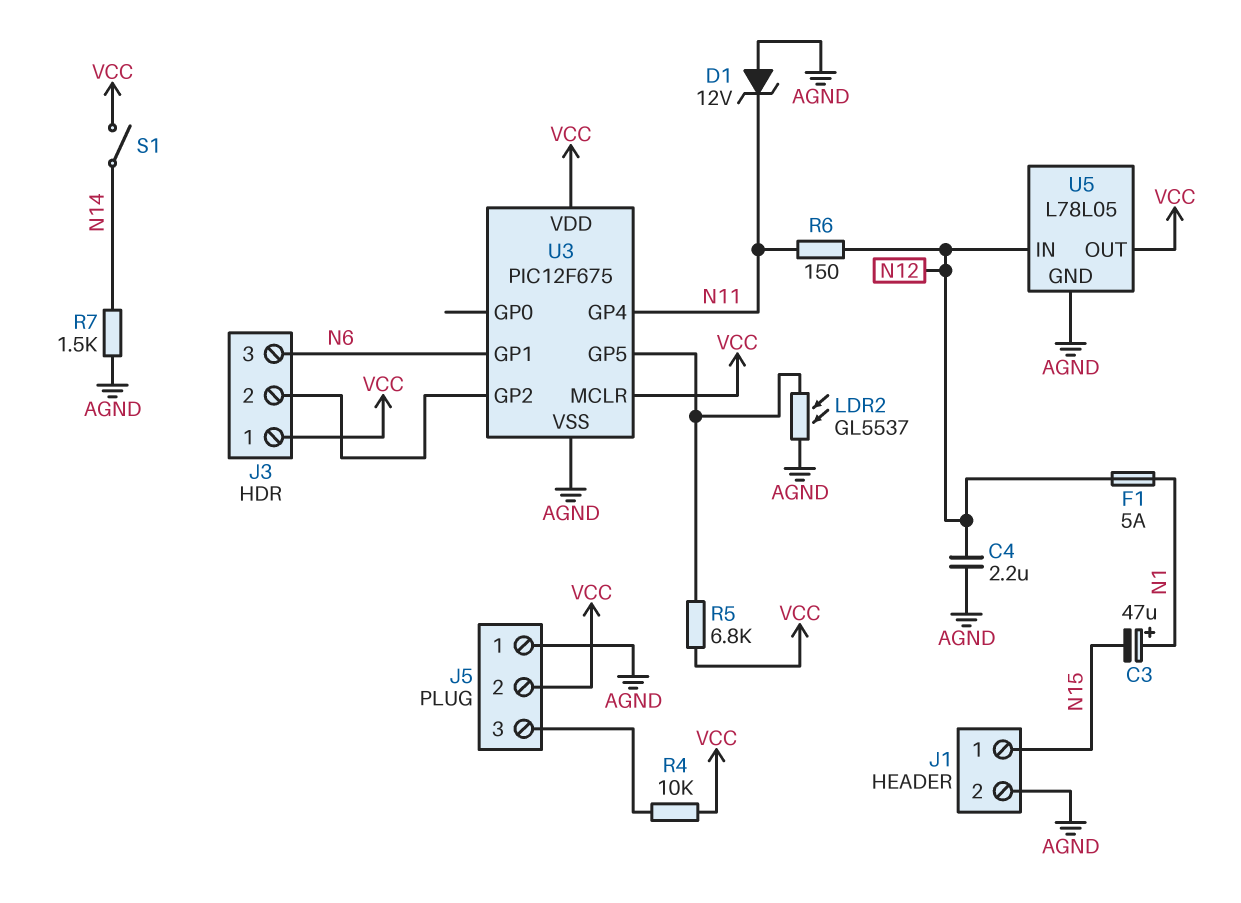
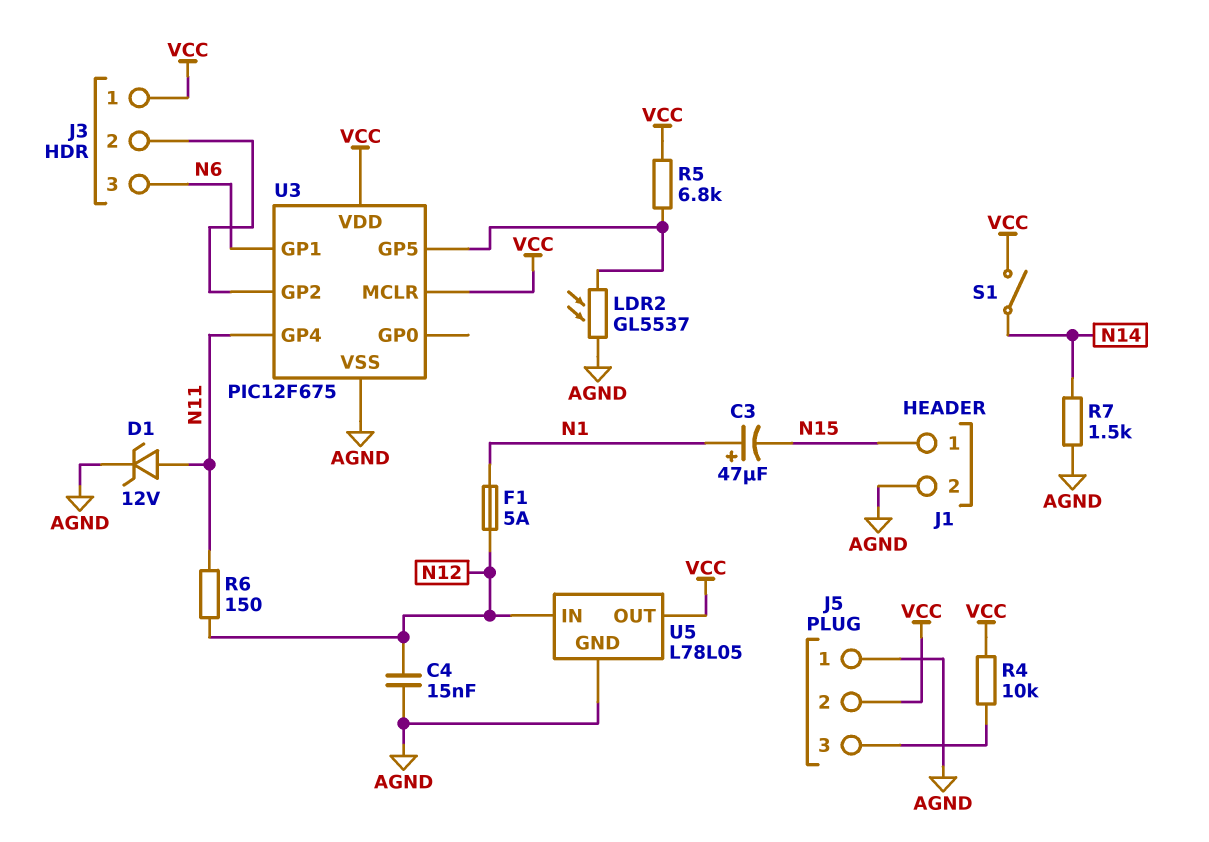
C4: 2.2uF (AGND, N12) -> 15nF (AGND, N12)
D1: zener 12V (A AGND, K N11) -> zener 12V (A N11, K AGND)

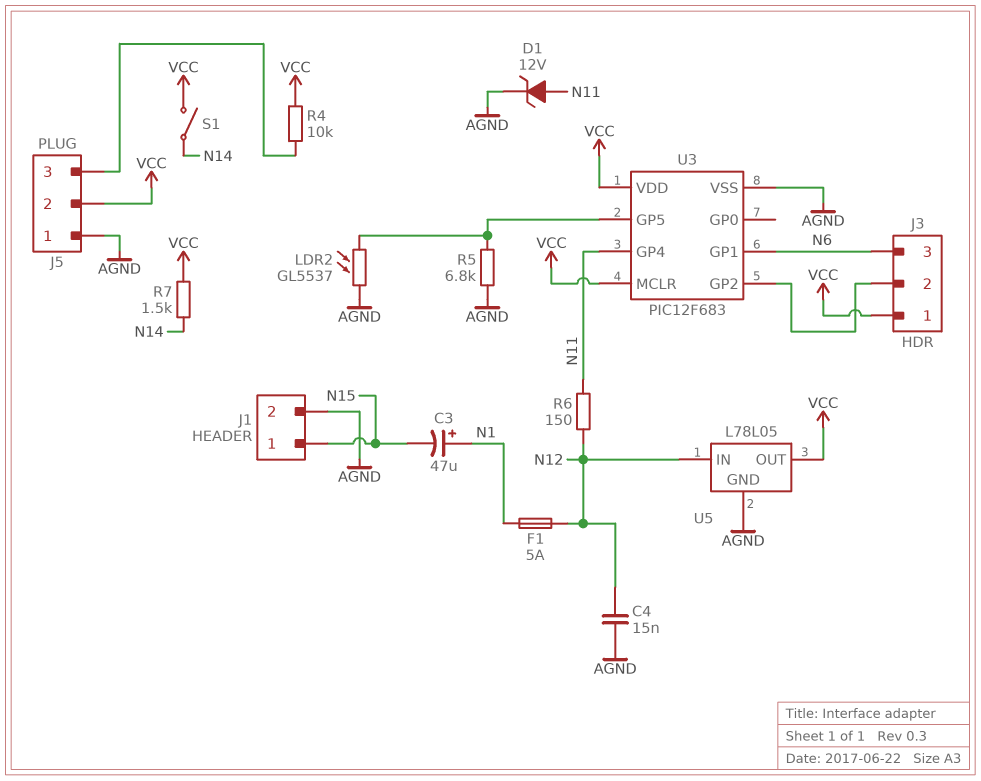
R5: 6.8k (U3/GP5, VCC) -> 6.8k (AGND, U3/GP5)
R7: 1.5k (AGND, N14) -> 1.5k (N14, VCC)
U3: PIC12F675 -> PIC12F683

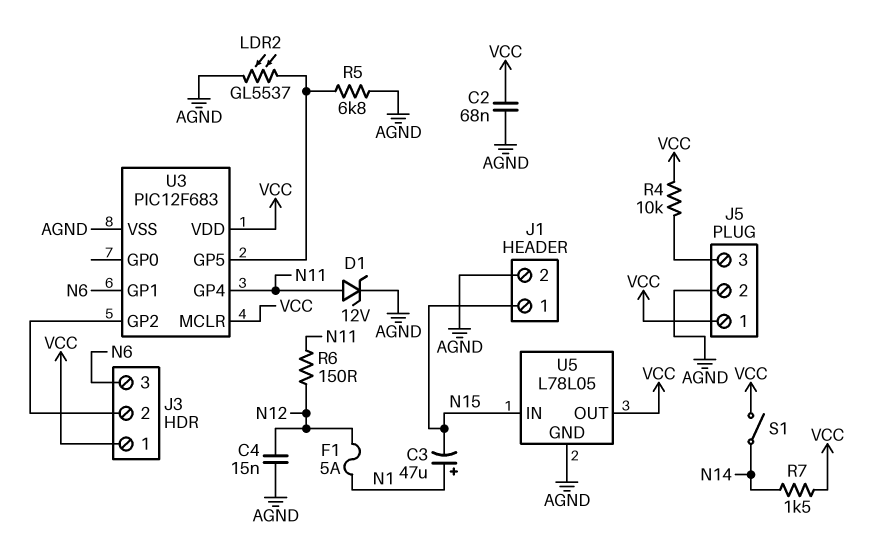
C2: none -> 68nF (AGND, VCC)
J5 pin 1: AGND -> VCC
J5 pin 2: VCC -> AGND
U5 pin IN: N12 -> N15

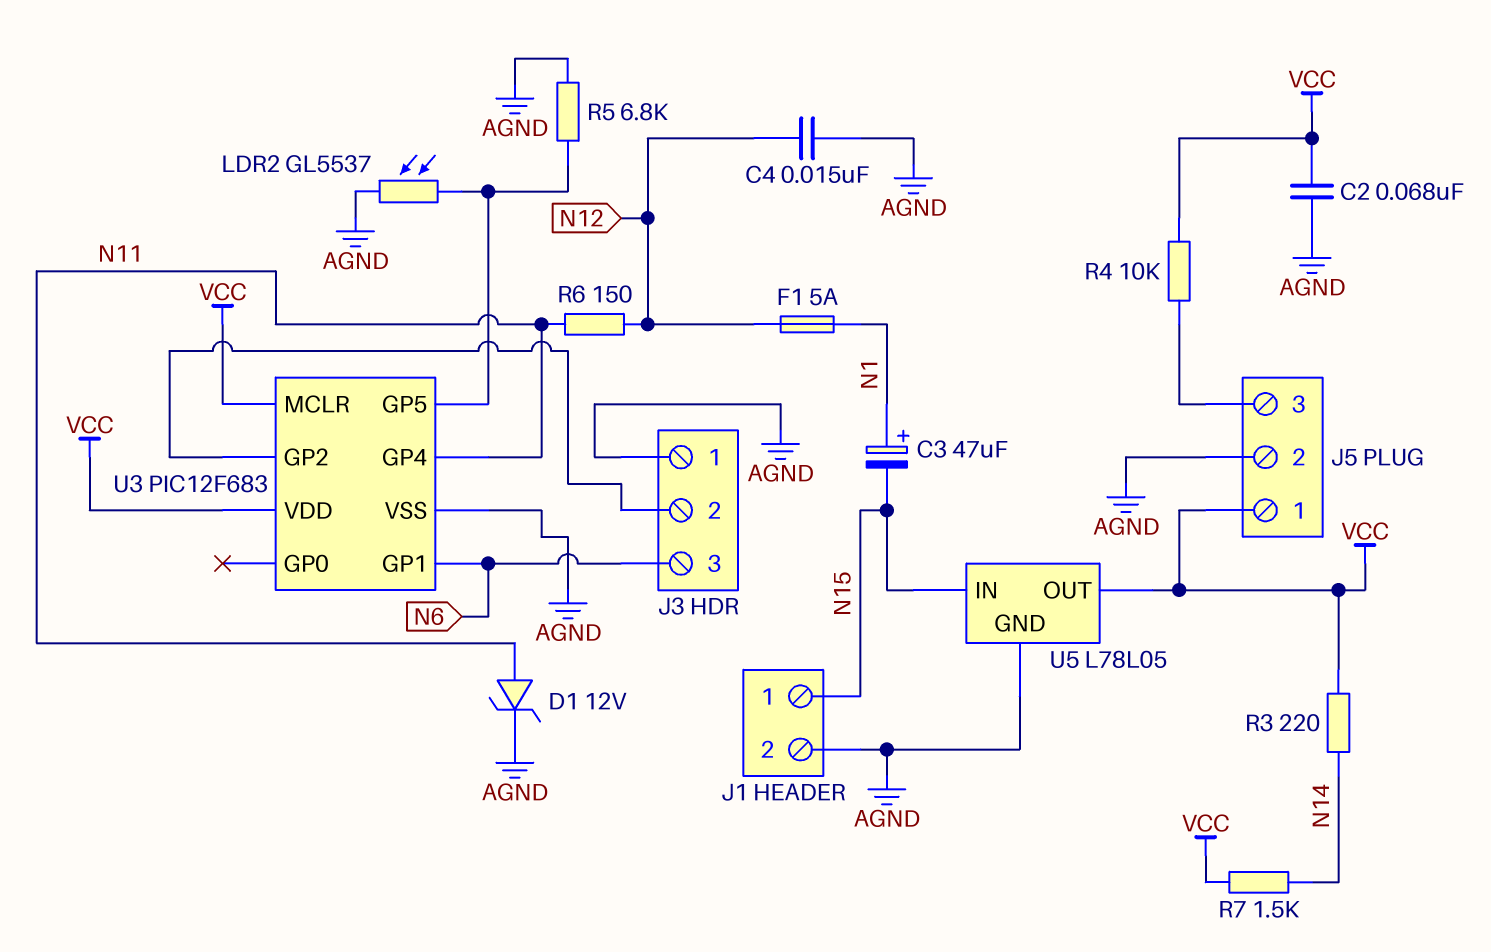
J3 pin 1: VCC -> AGND
R3: none -> 220 (N14, VCC)
S1: switch (N14, VCC) -> none

